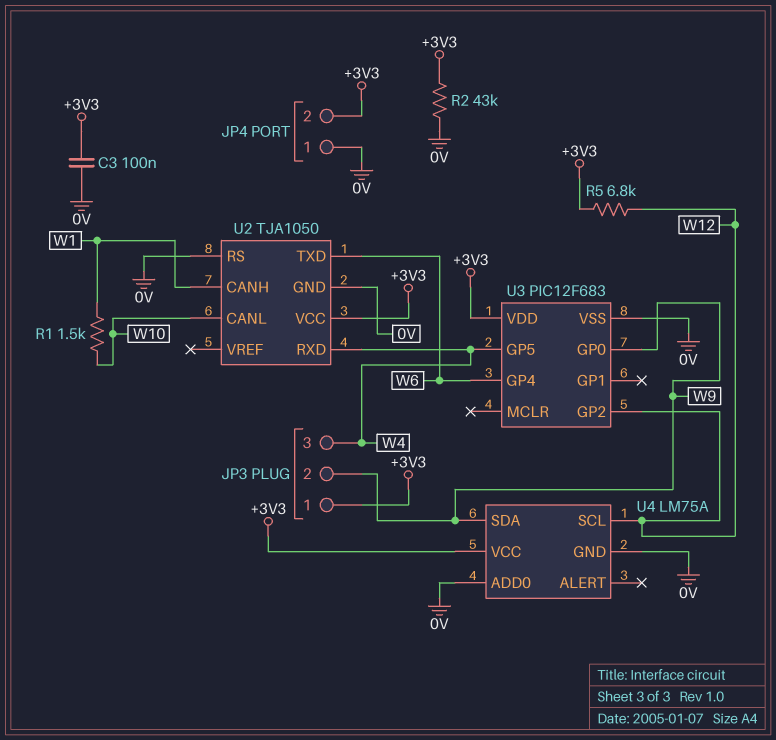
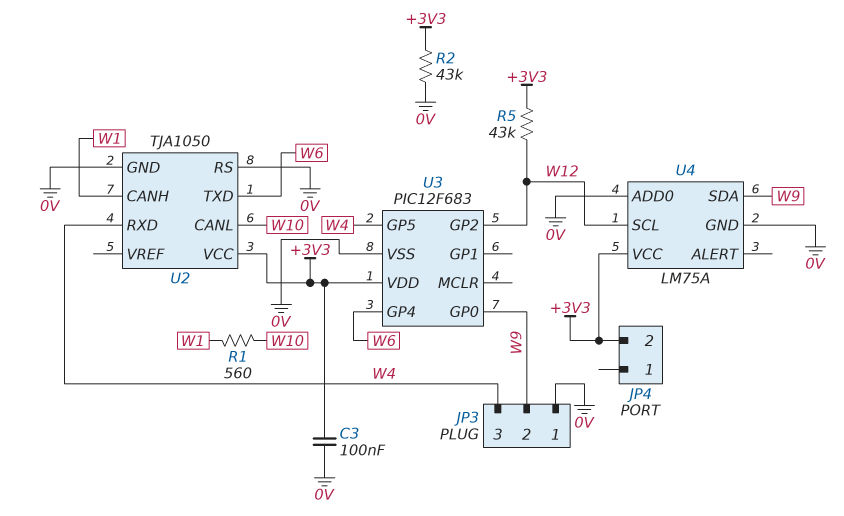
JP3 pin 1: +3V3 -> 0V
JP4 pin 1: 0V -> none
R1: 1.5k (W1, W10) -> 560 (W1, W10)
R5: 6.8k (+3V3, W12) -> 43k (+3V3, W12)

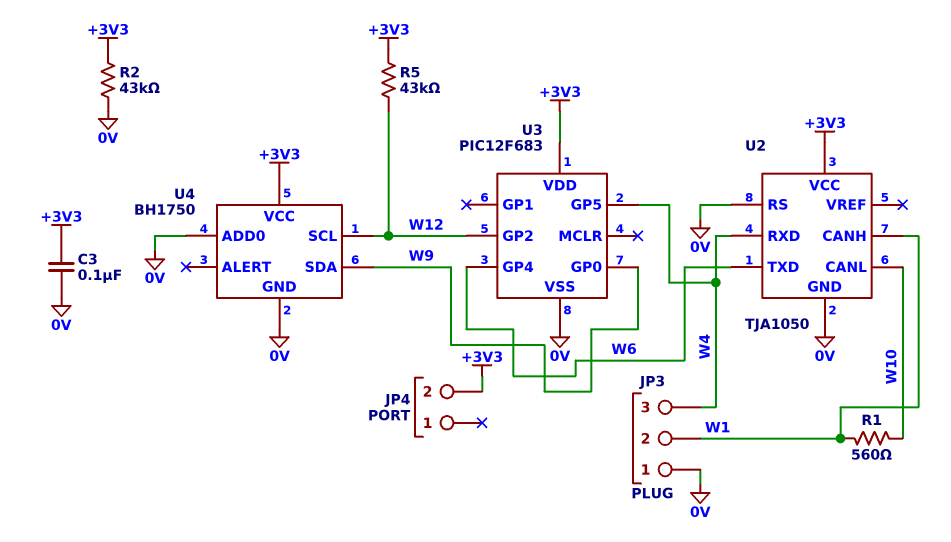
JP3 pin 2: W9 -> W1
U4: LM75A -> BH1750

